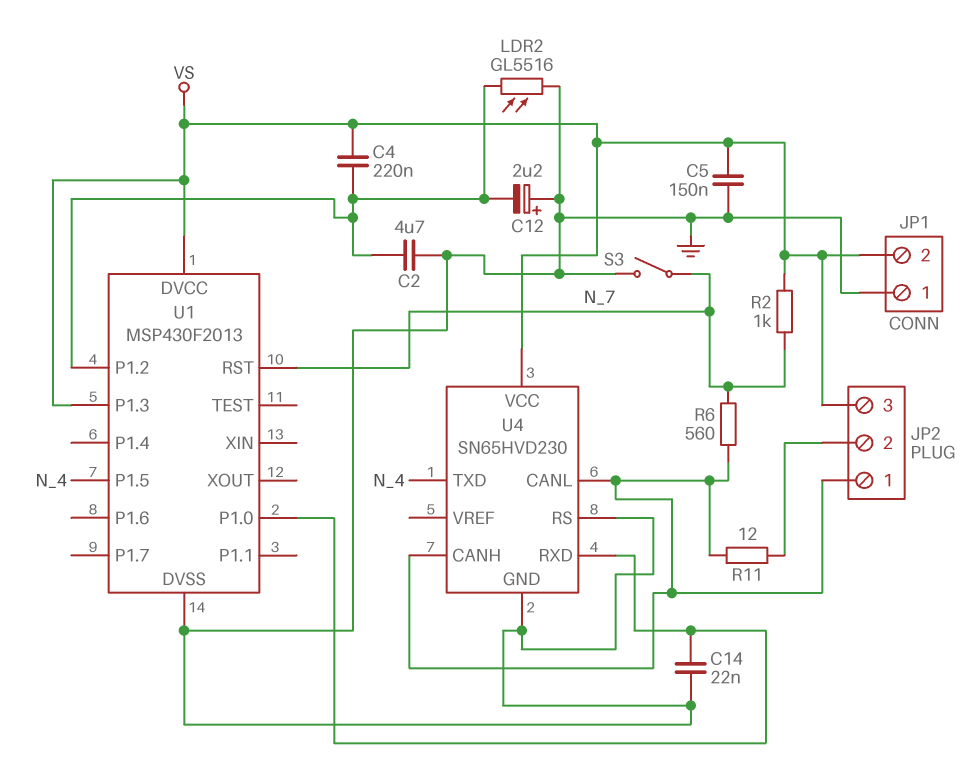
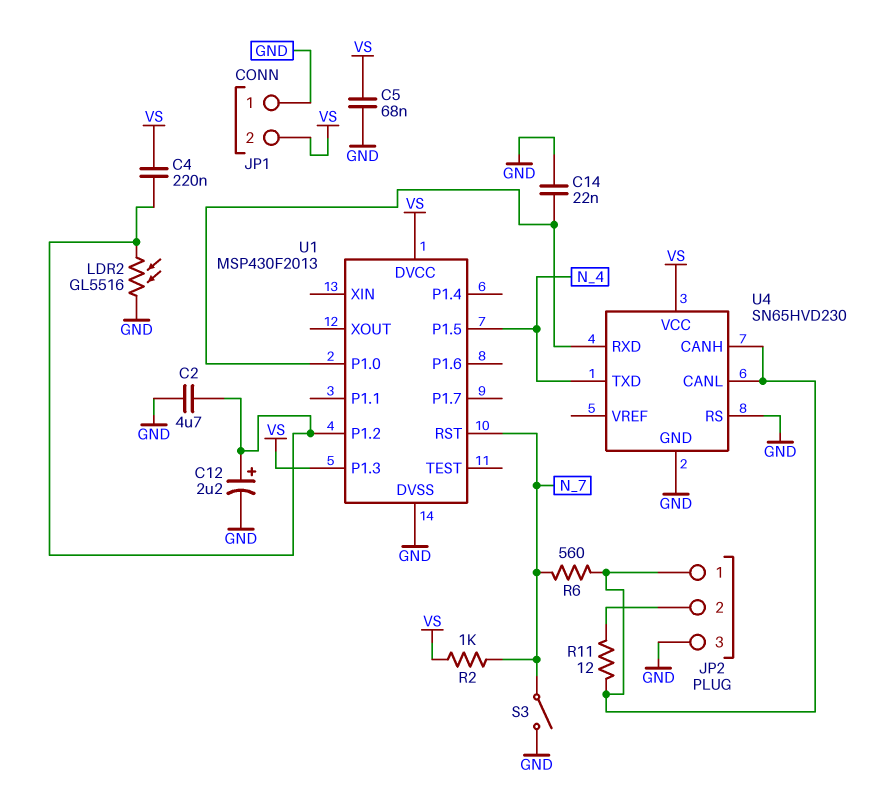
C5: 150nF (GND, VS) -> 68nF (GND, VS)
C12: 2.2uF (plus GND, minus U1/P1.2) -> 2.2uF (plus U1/P1.2, minus GND)
JP2 pin 3: VS -> GND

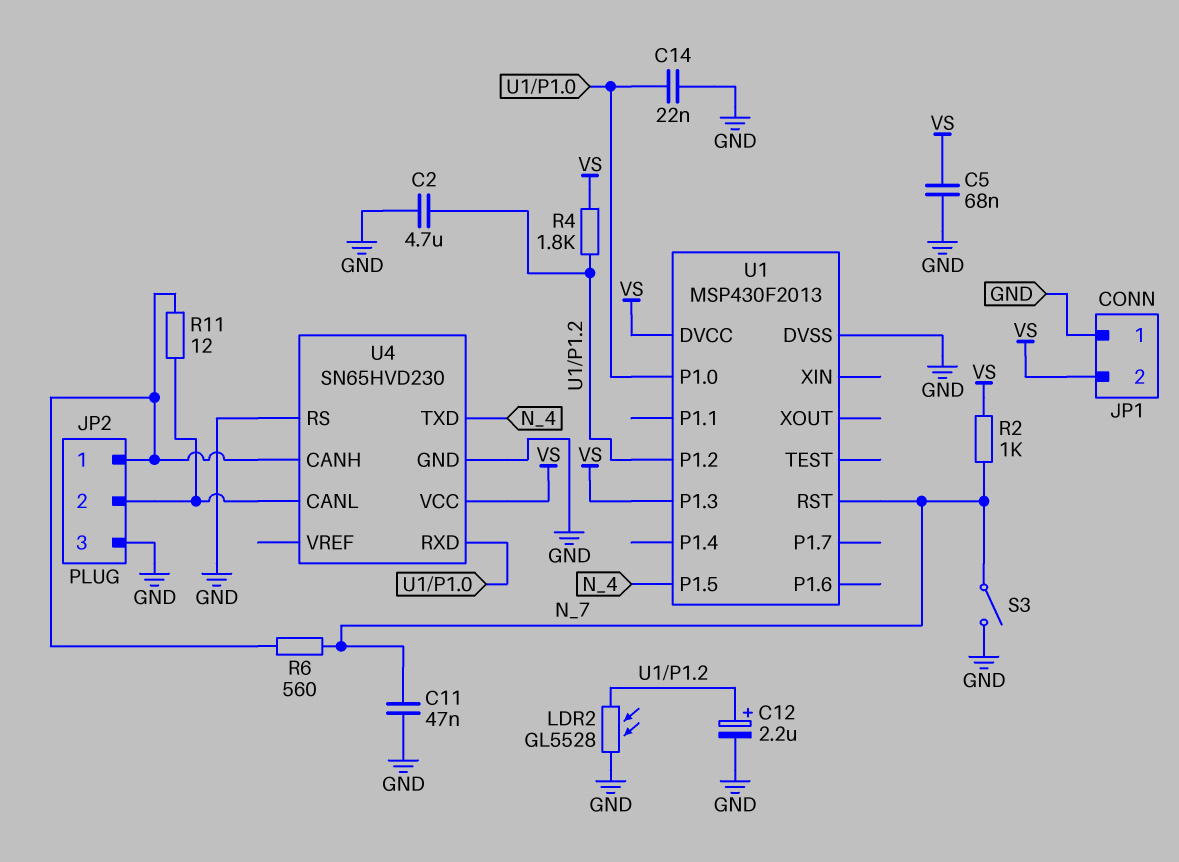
C4: 220nF (U1/P1.2, VS) -> none
C11: none -> 47nF (GND, N_7)
LDR2: GL5516 (GND, U1/P1.2) -> GL5528 (GND, U1/P1.2)
R4: none -> 1.8k (U1/P1.2, VS)
U4 pin CANL: JP2/1 -> JP2/2

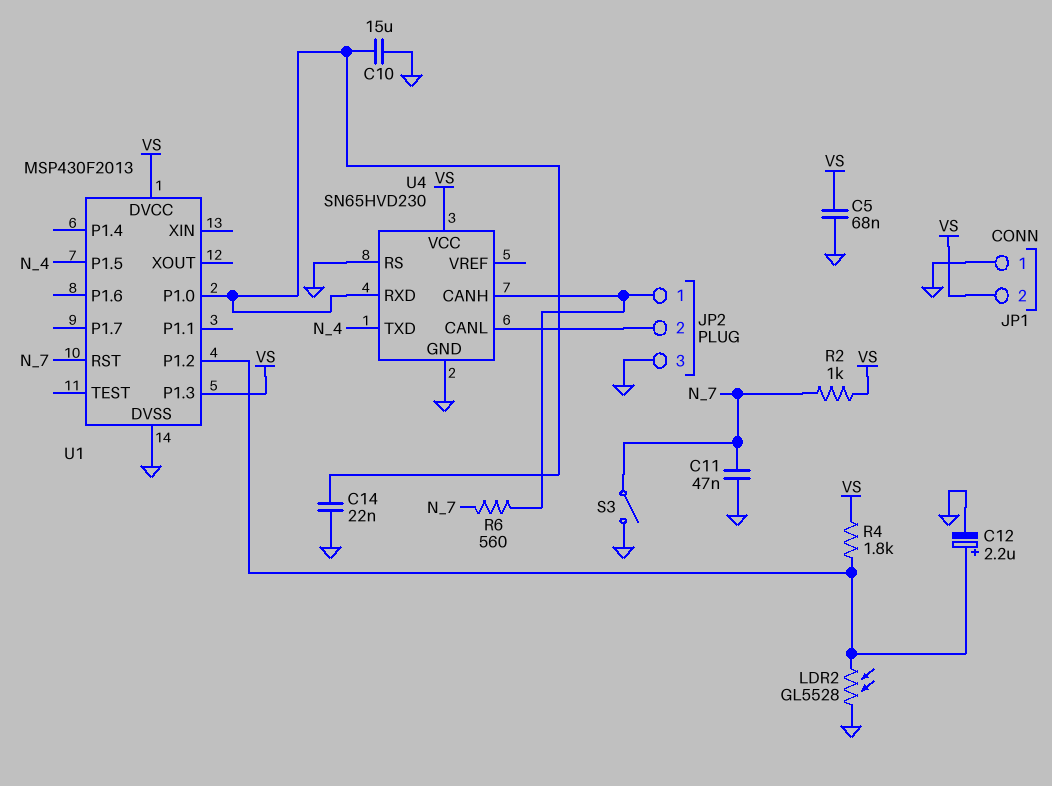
C2: 4.7uF (GND, U1/P1.2) -> none
C10: none -> 15uF (GND, U1/P1.0)
R11: 12 (JP2/1, JP2/2) -> none

